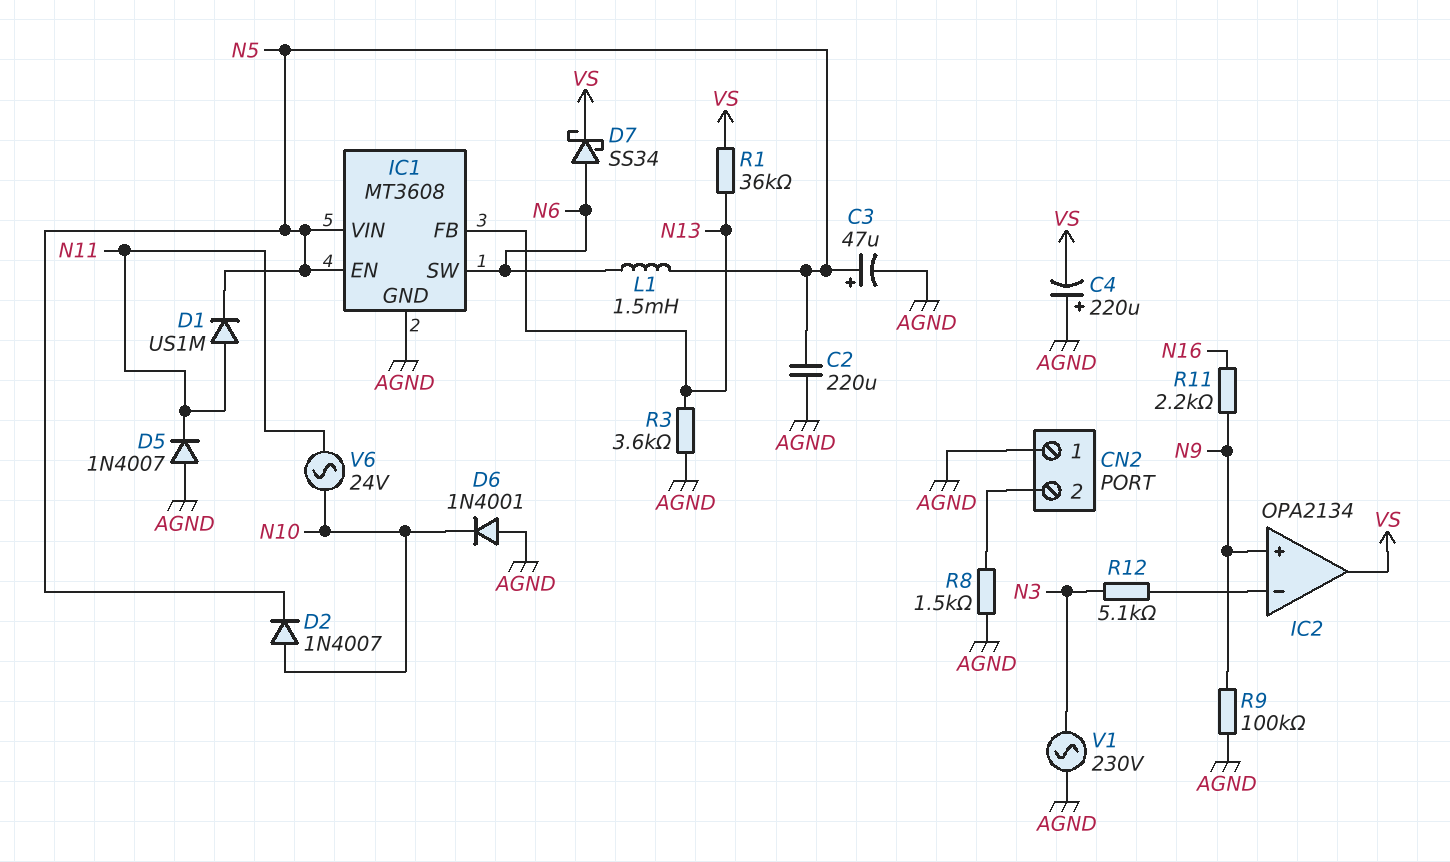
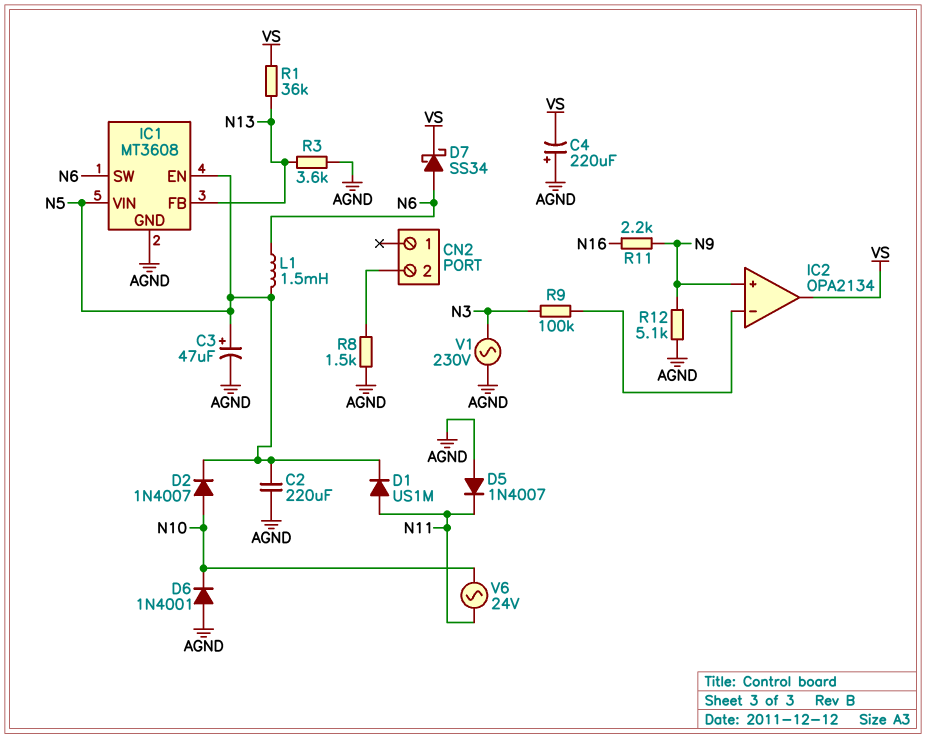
CN2 pin 1: AGND -> none
R9: 100k (AGND, N9) -> 100k (IC2/in-, N3)
R12: 5.1k (IC2/in-, N3) -> 5.1k (AGND, N9)

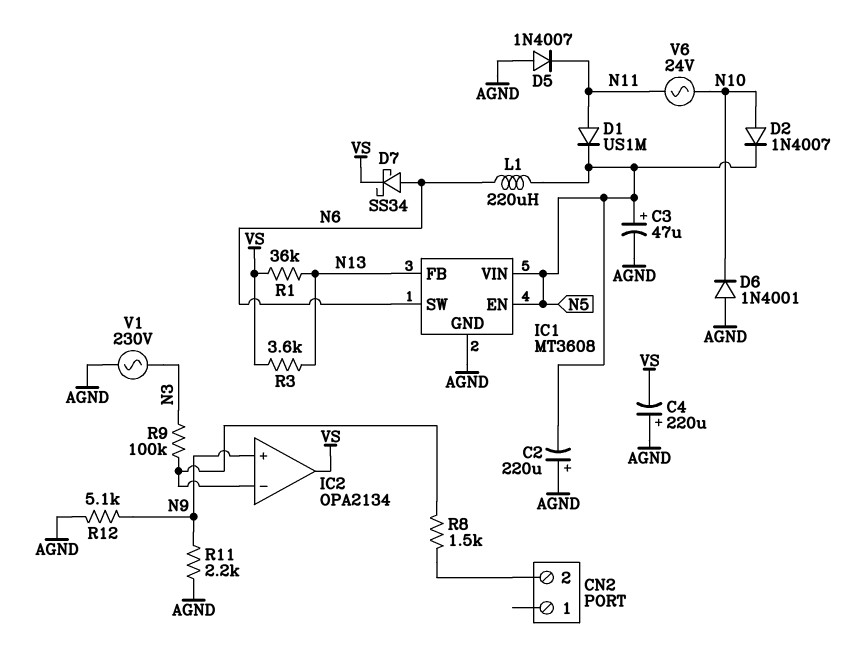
C2: 220uF (AGND, N5) -> 220uF (plus AGND, minus N5)
L1: 1.5mH (N5, N6) -> 220uH (N5, N6)
R3: 3.6k (AGND, N13) -> 3.6k (N13, VS)
R8: 1.5k (AGND, CN2/2) -> 1.5k (CN2/2, IC2/in-)
R11: 2.2k (N9, N16) -> 2.2k (AGND, N9)

